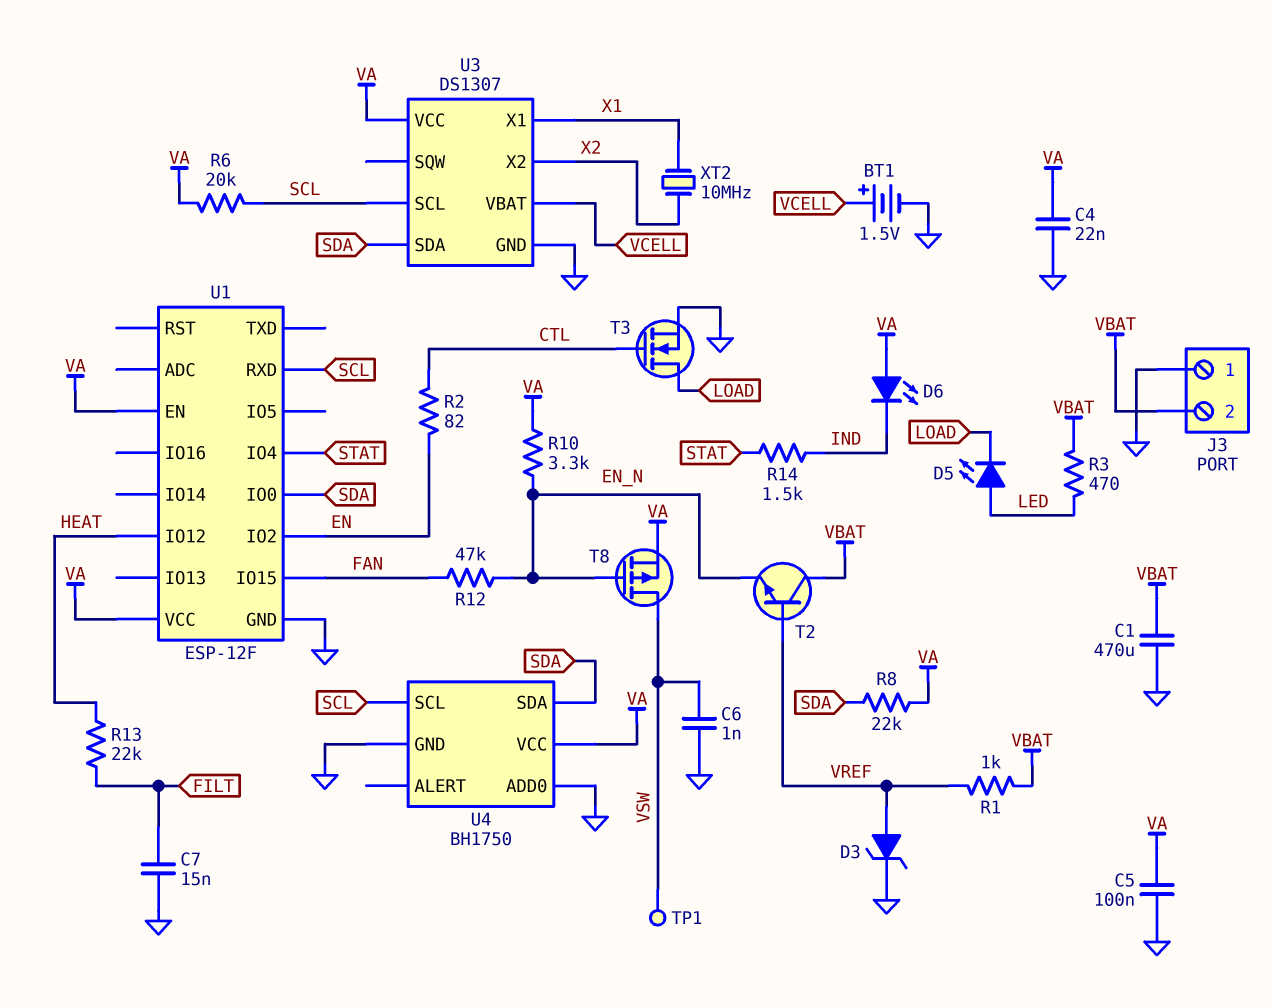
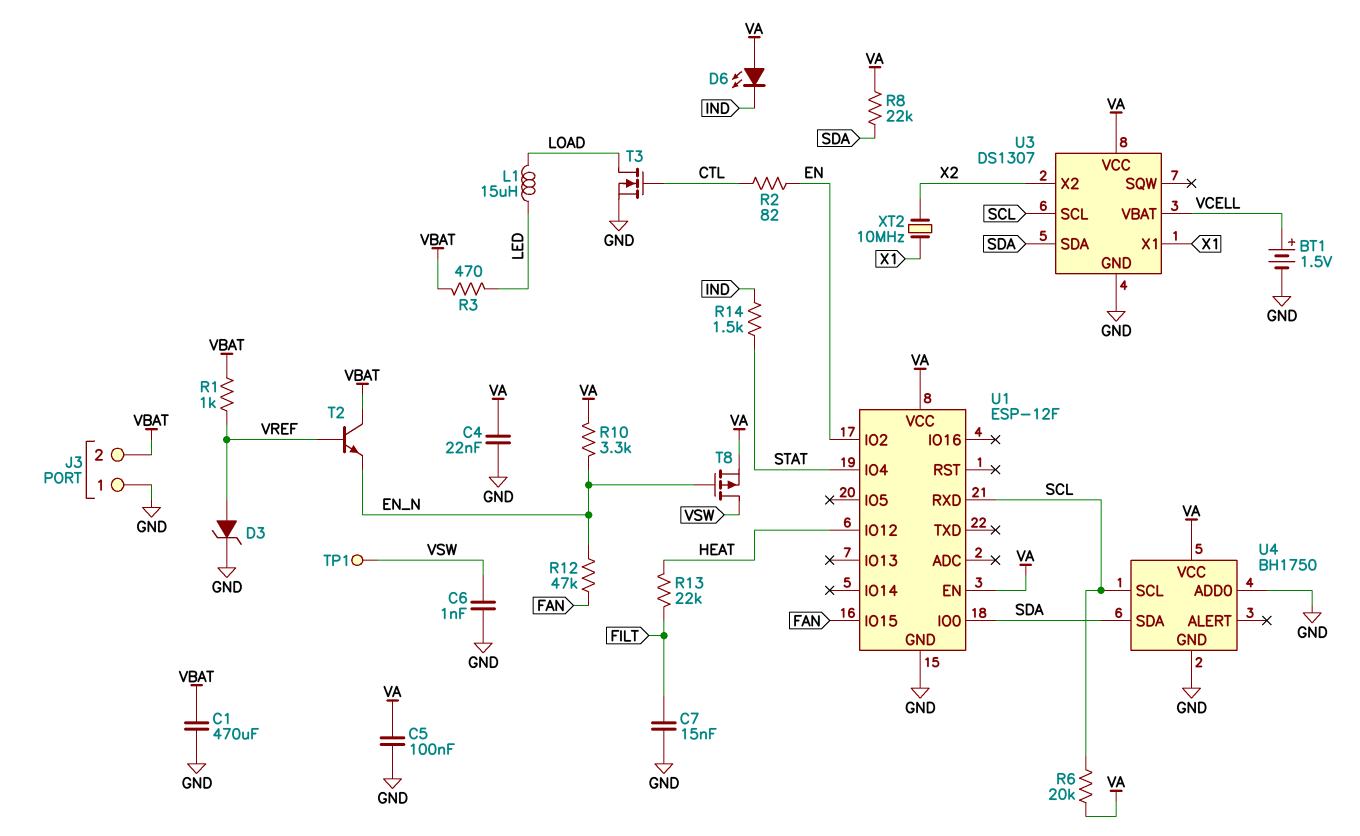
D5: LED (A LED, K LOAD) -> none
L1: none -> 15uH (LED, LOAD)

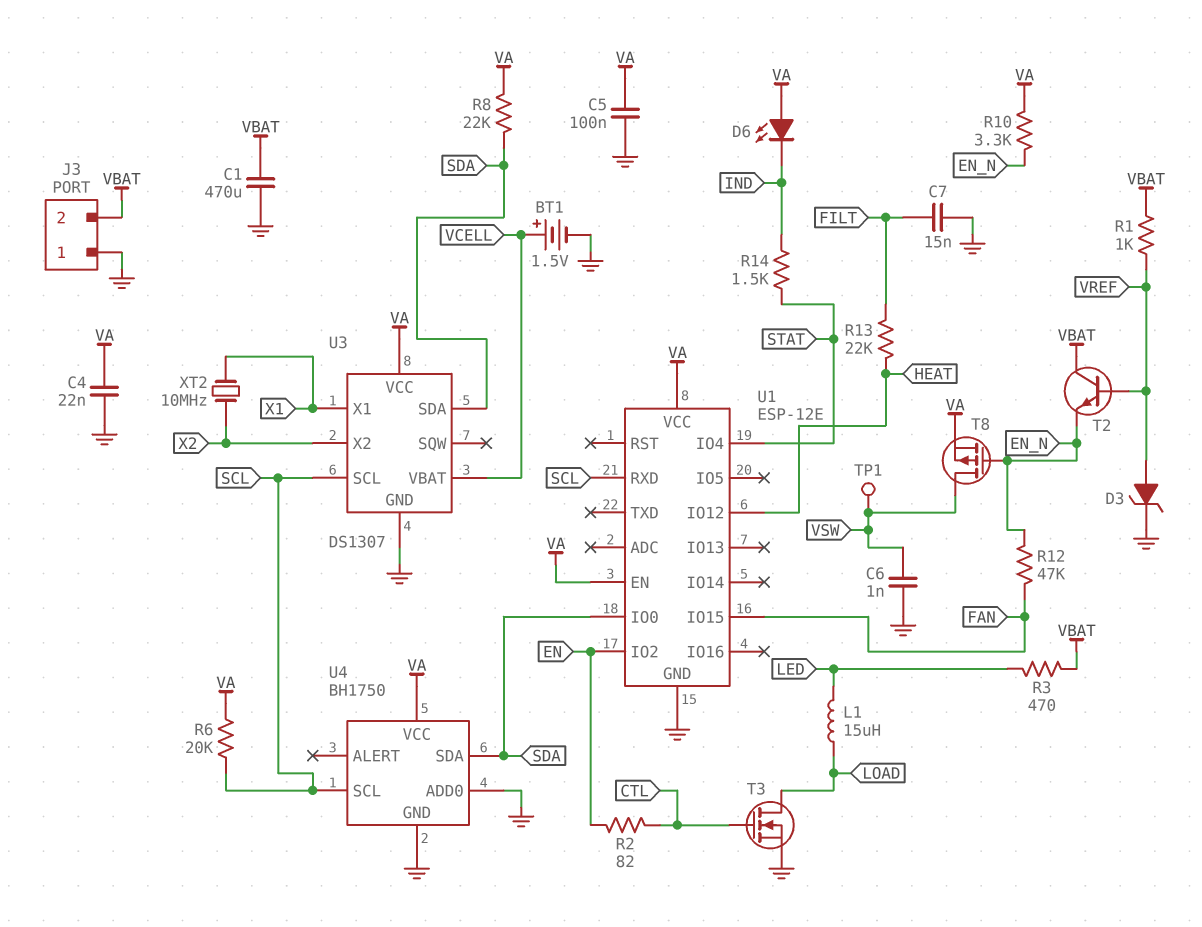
U1: ESP-12F -> ESP-12E

